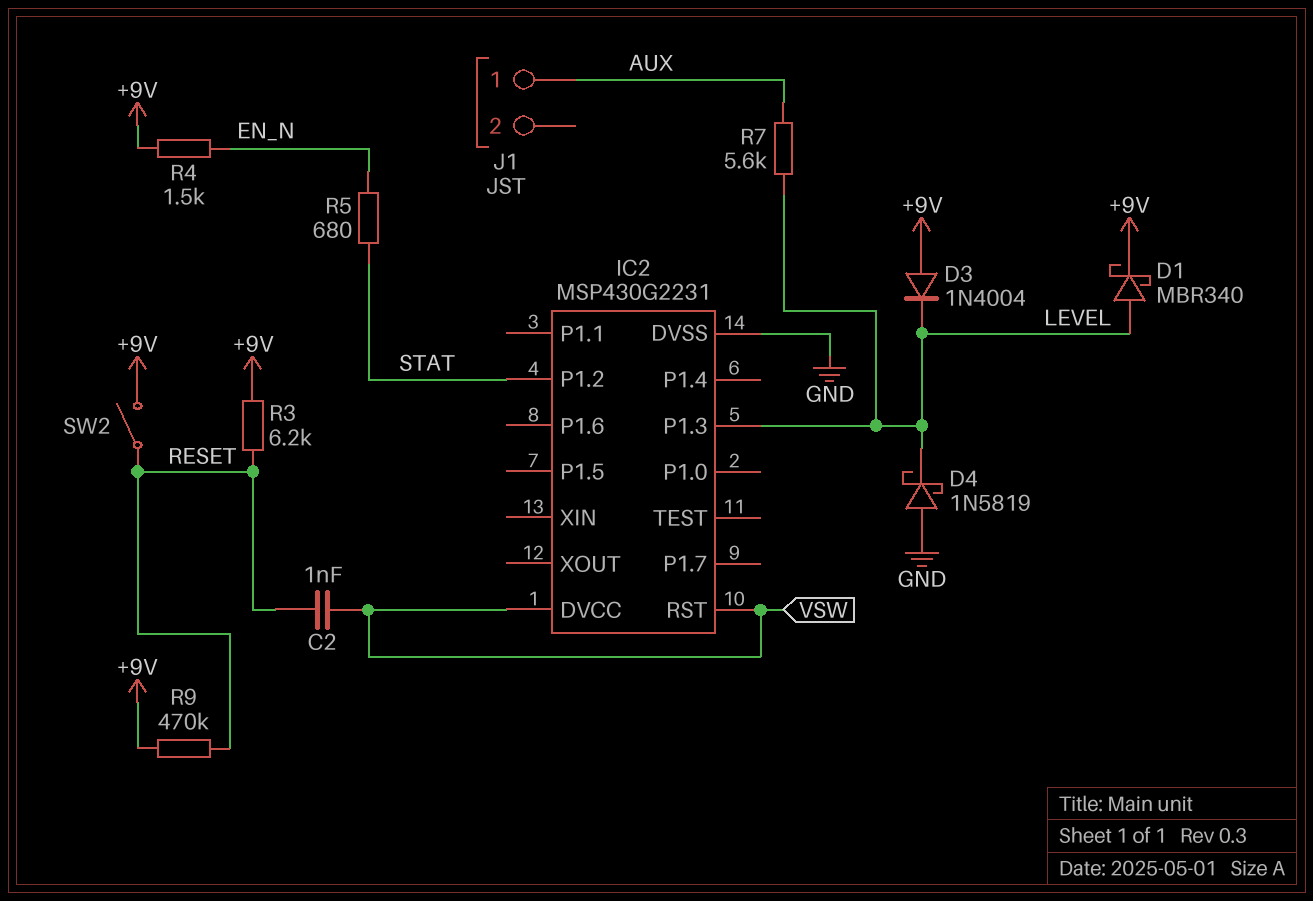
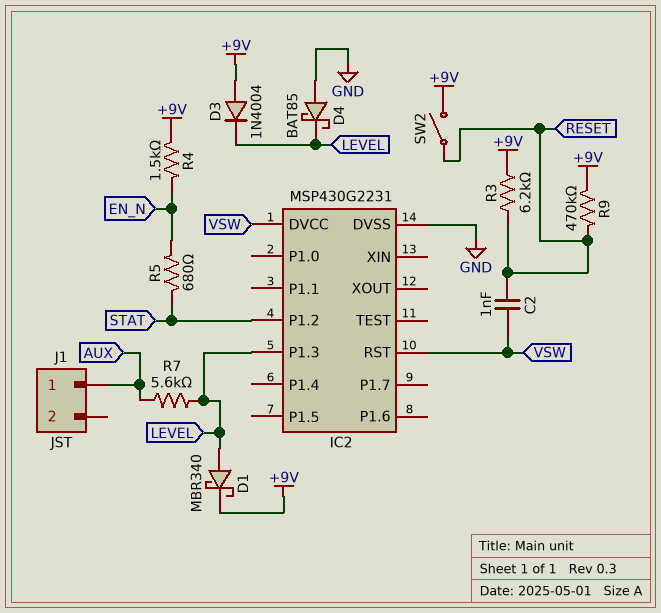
D4: schottky 1N5819 (A GND, K LEVEL) -> schottky BAT85 (A GND, K LEVEL)

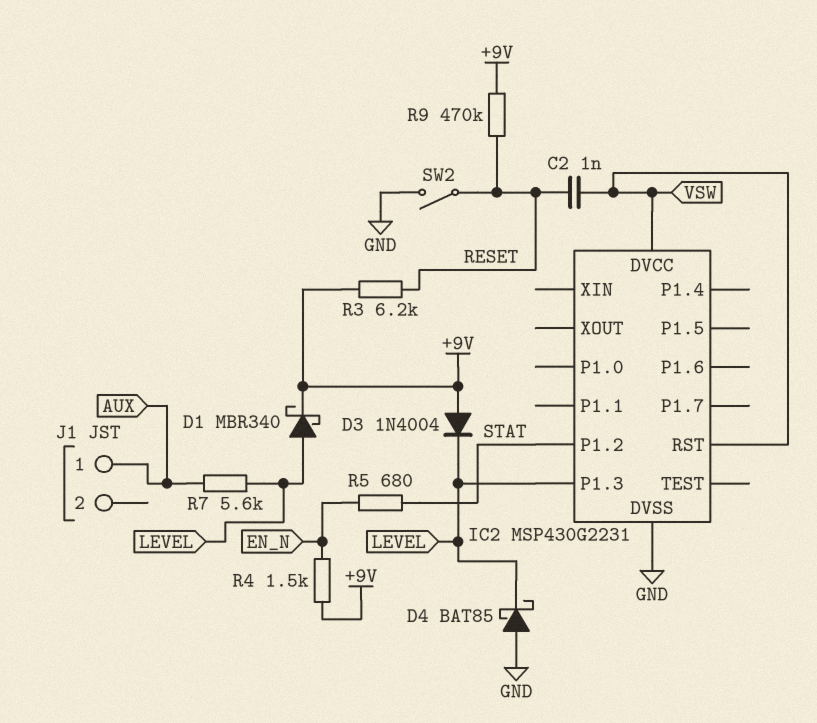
SW2: switch (+9V, RESET) -> switch (GND, RESET)

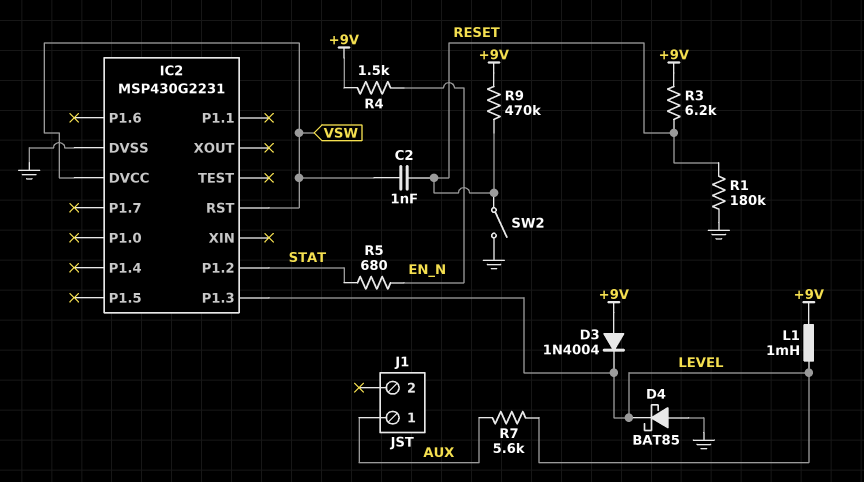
D1: schottky MBR340 (A LEVEL, K +9V) -> none
L1: none -> 1mH (+9V, LEVEL)
R1: none -> 180k (GND, RESET)

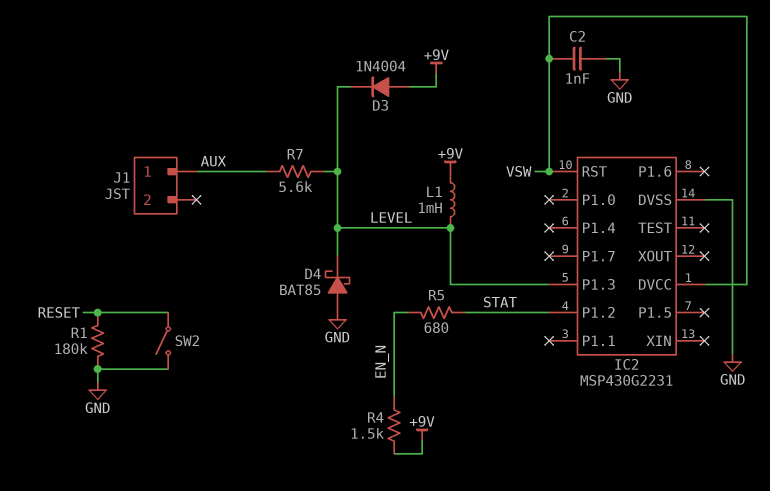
C2: 1nF (RESET, VSW) -> 1nF (GND, VSW)
R3: 6.2k (+9V, RESET) -> none
R9: 470k (+9V, RESET) -> none

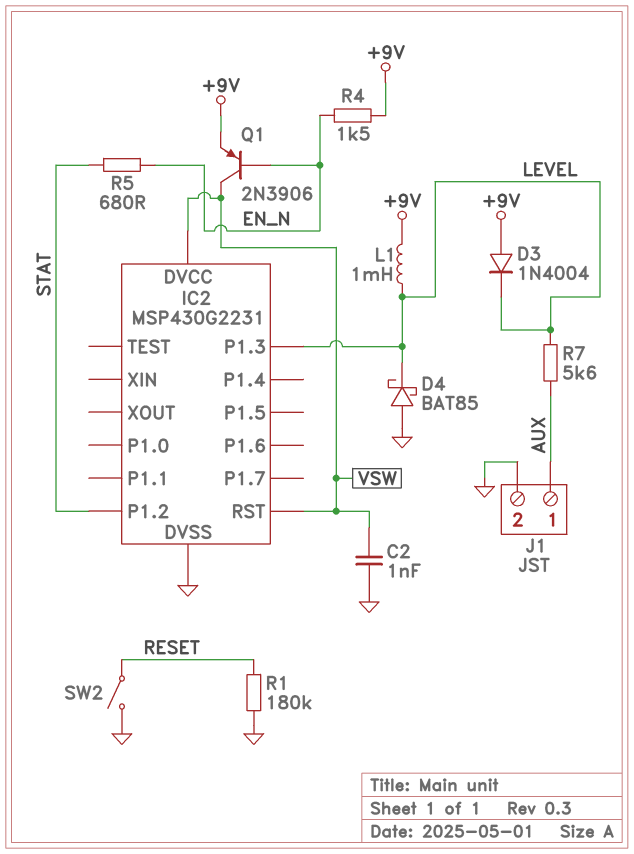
J1 pin 2: none -> GND
Q1: none -> PNP 2N3906 (B EN_N, C VSW, E +9V)

